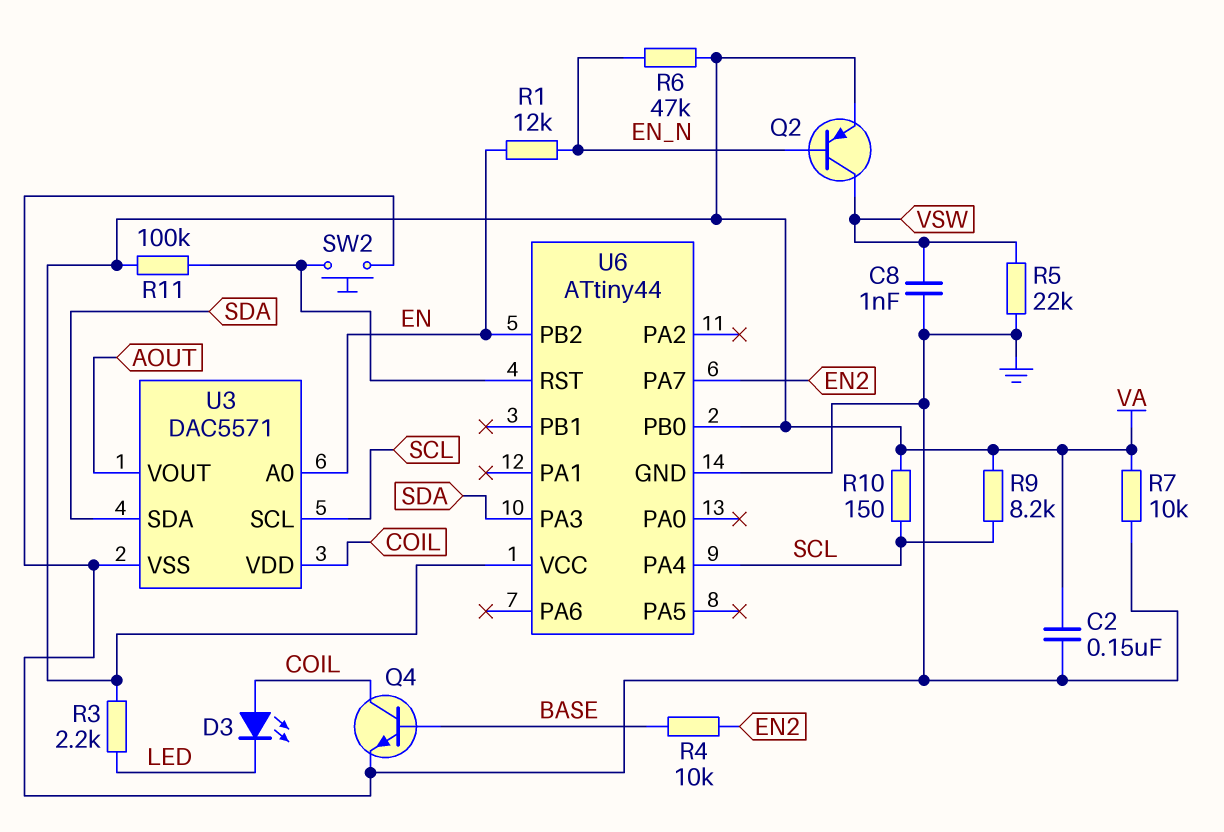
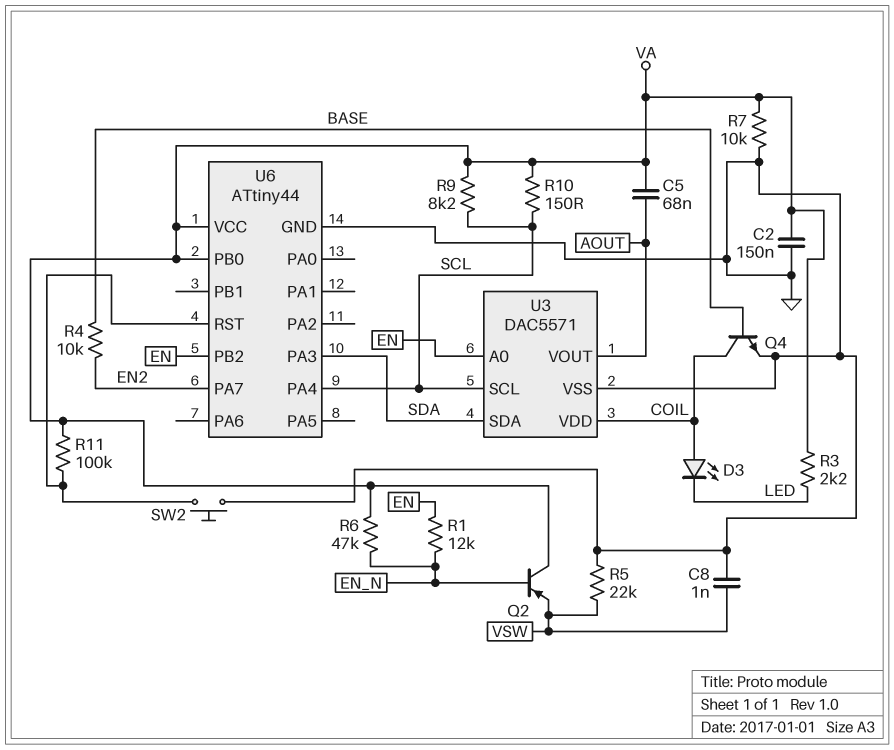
C5: none -> 68nF (AOUT, VA)
Q2: PNP (B EN_N, C VSW, E VA) -> PNP (B EN_N, C VA, E VSW)

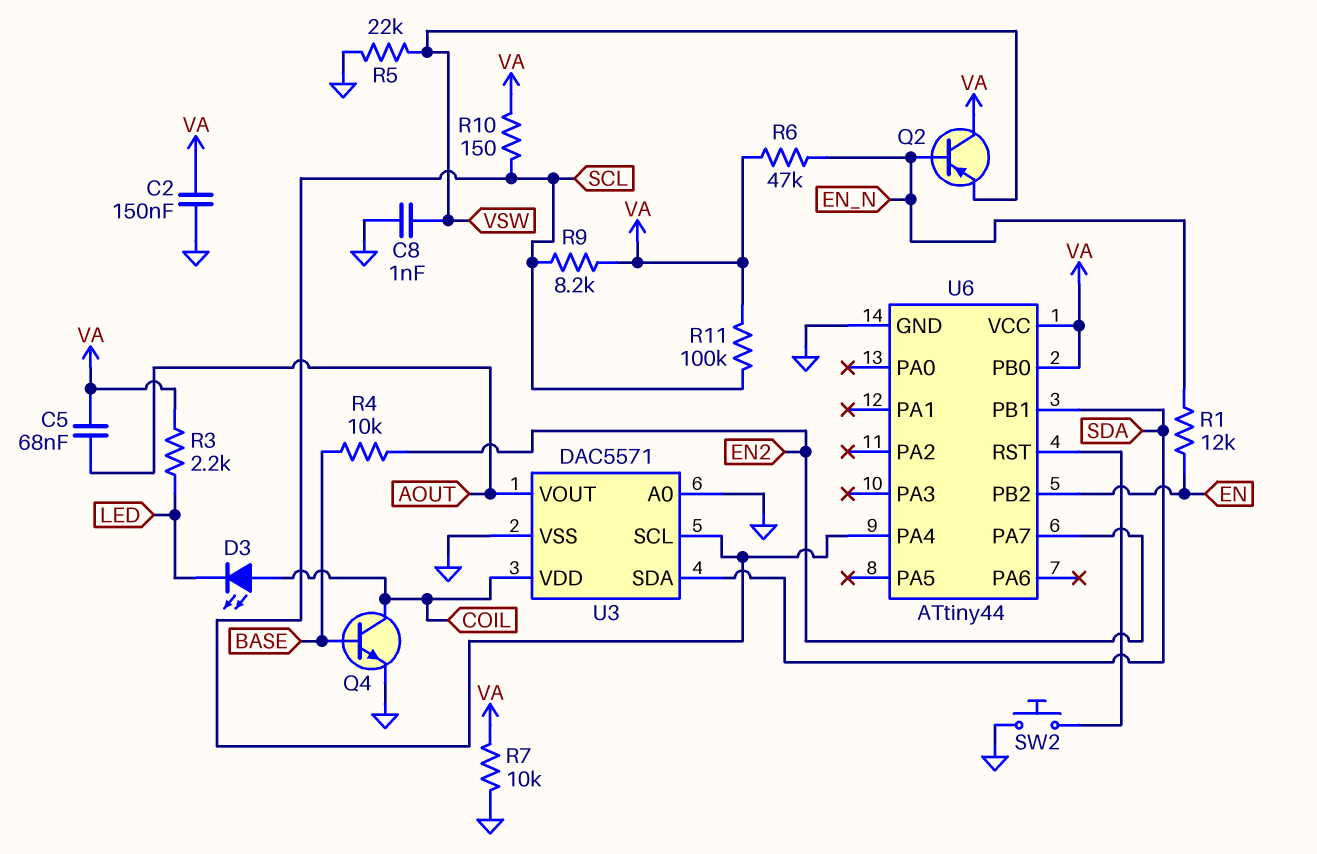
R11: 100k (U6/RST, VA) -> 100k (SCL, VA)
U3 pin A0: EN -> GND
U6 pin PA3: SDA -> none
U6 pin PB1: none -> SDA

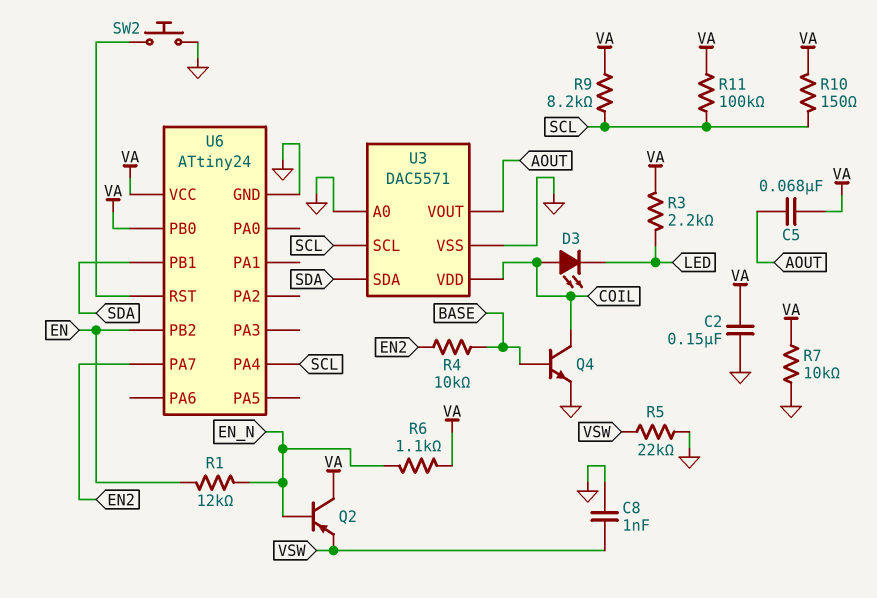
R6: 47k (EN_N, VA) -> 1.1k (EN_N, VA)
U6: ATtiny44 -> ATtiny24

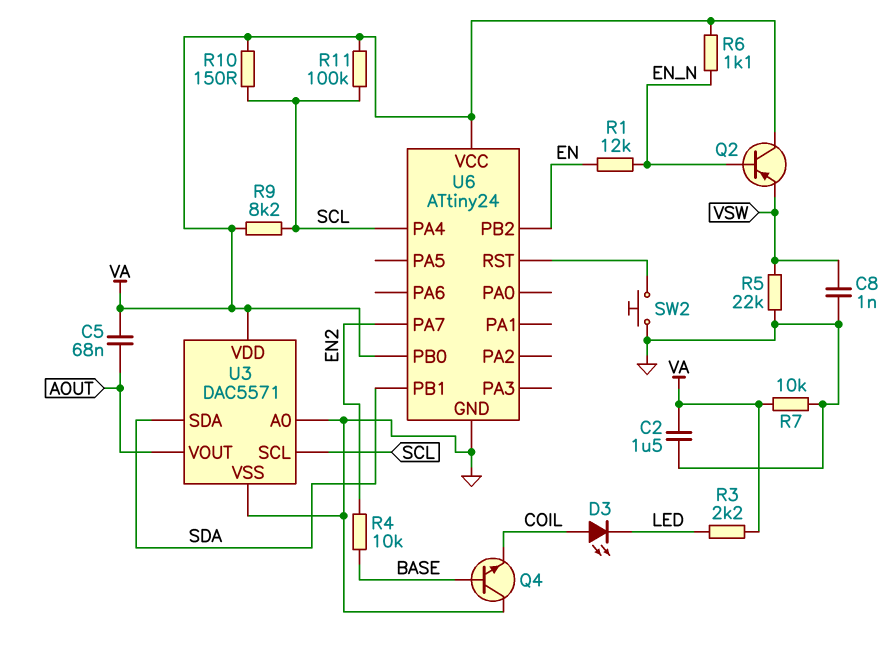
C2: 150nF (GND, VA) -> 1.5uF (GND, VA)
Q4: NPN (B BASE, C COIL, E GND) -> NPN (B BASE, C GND, E COIL)
U3 pin VDD: COIL -> VA

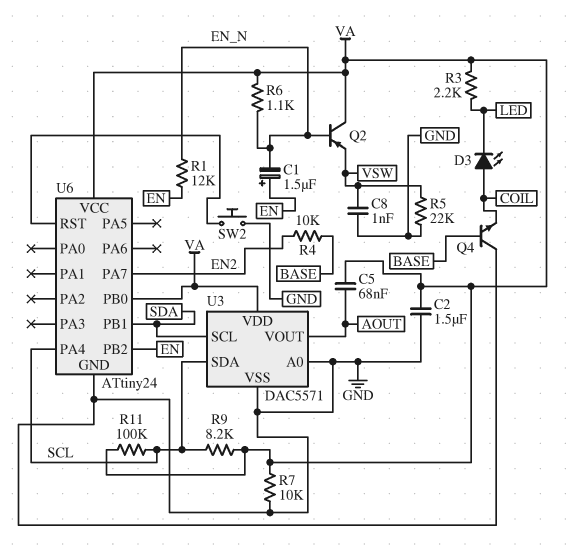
C1: none -> 1.5uF (plus EN, minus EN_N)
R10: 150 (SCL, VA) -> none
U3 pin SCL: SCL -> SDA
U3 pin SDA: SDA -> SCL

